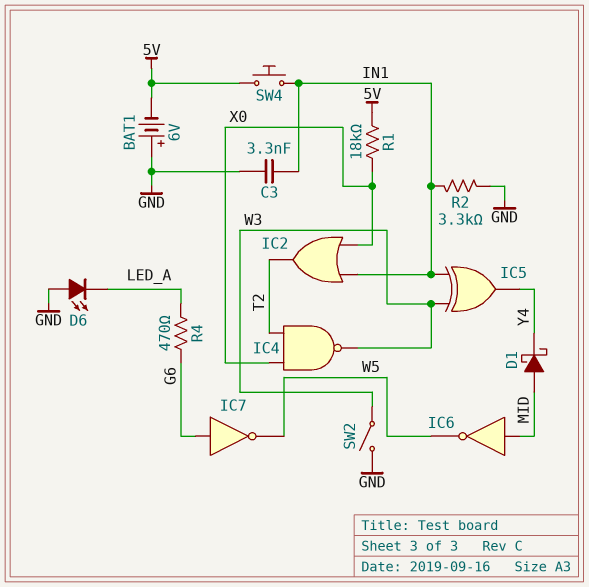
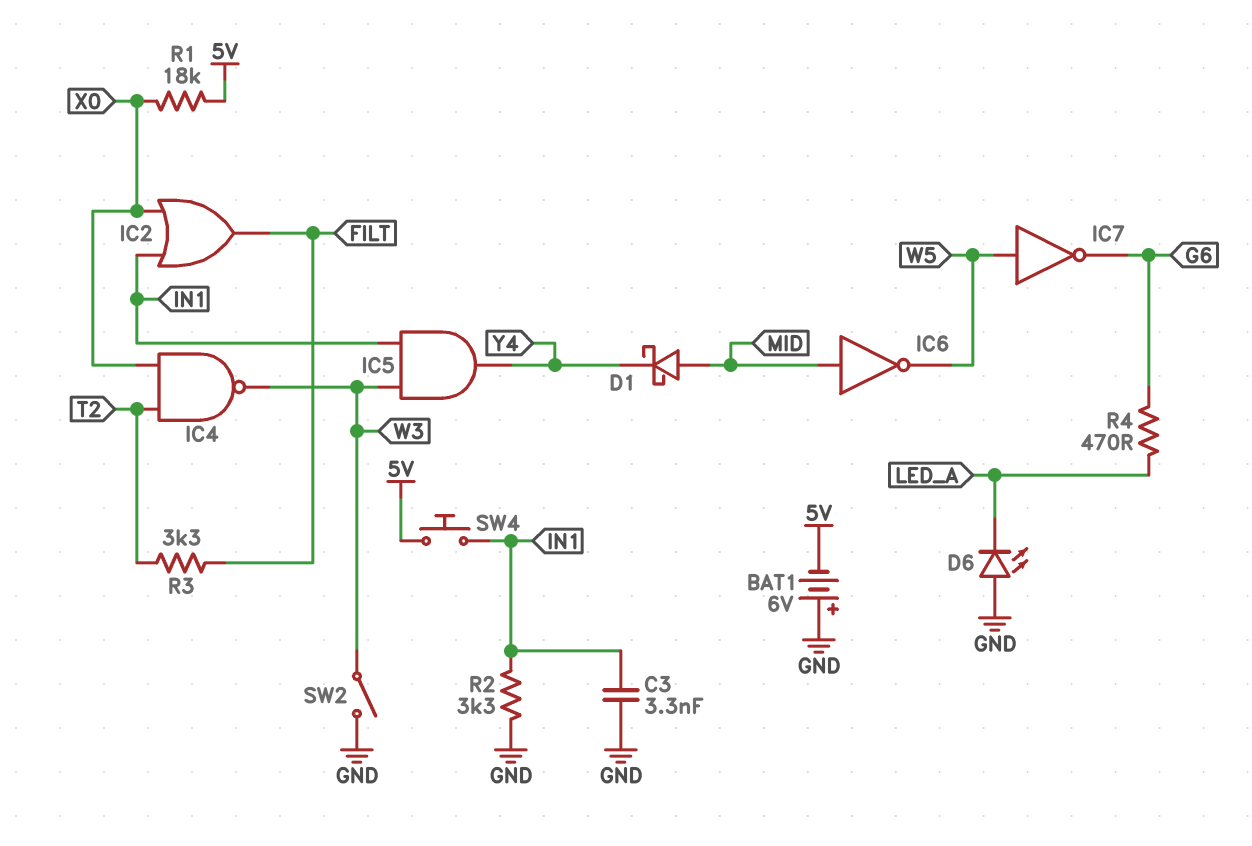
IC2: OR (in IN1, in X0, out T2) -> OR (in IN1, in X0, out FILT)
IC5: XOR (in IN1, in W3, out Y4) -> AND (in IN1, in W3, out Y4)
IC7: NOT (in G6, out W5) -> NOT (in W5, out G6)
R3: none -> 3.3k (FILT, T2)

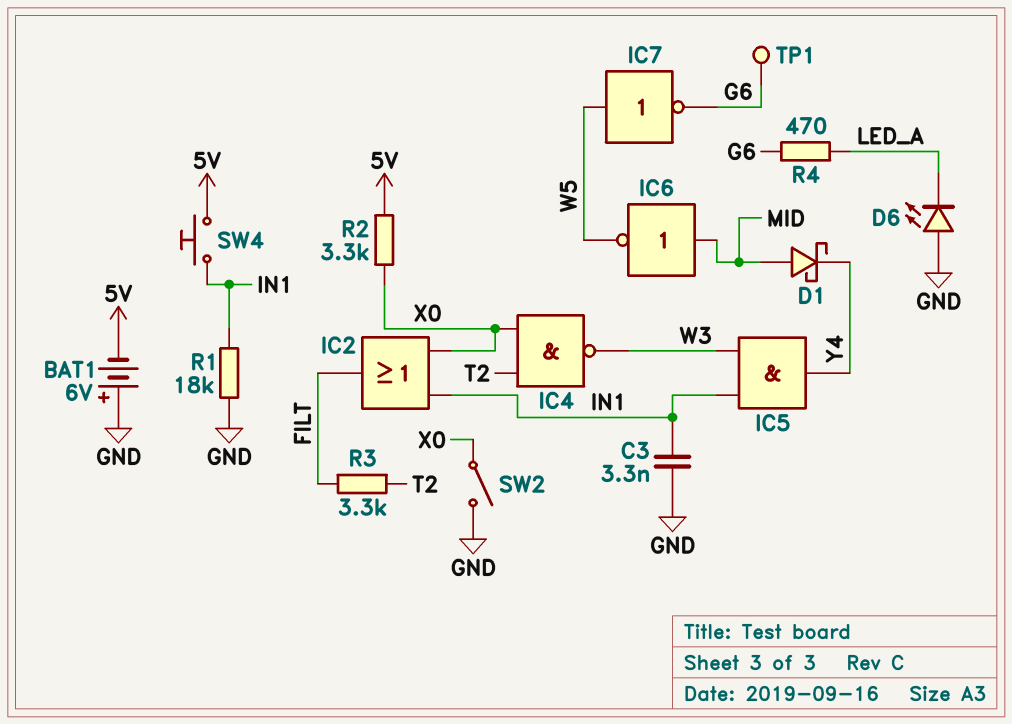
R1: 18k (5V, X0) -> 18k (GND, IN1)
R2: 3.3k (GND, IN1) -> 3.3k (5V, X0)
SW2: switch (GND, W3) -> switch (GND, X0)
TP1: none -> test point (G6)

